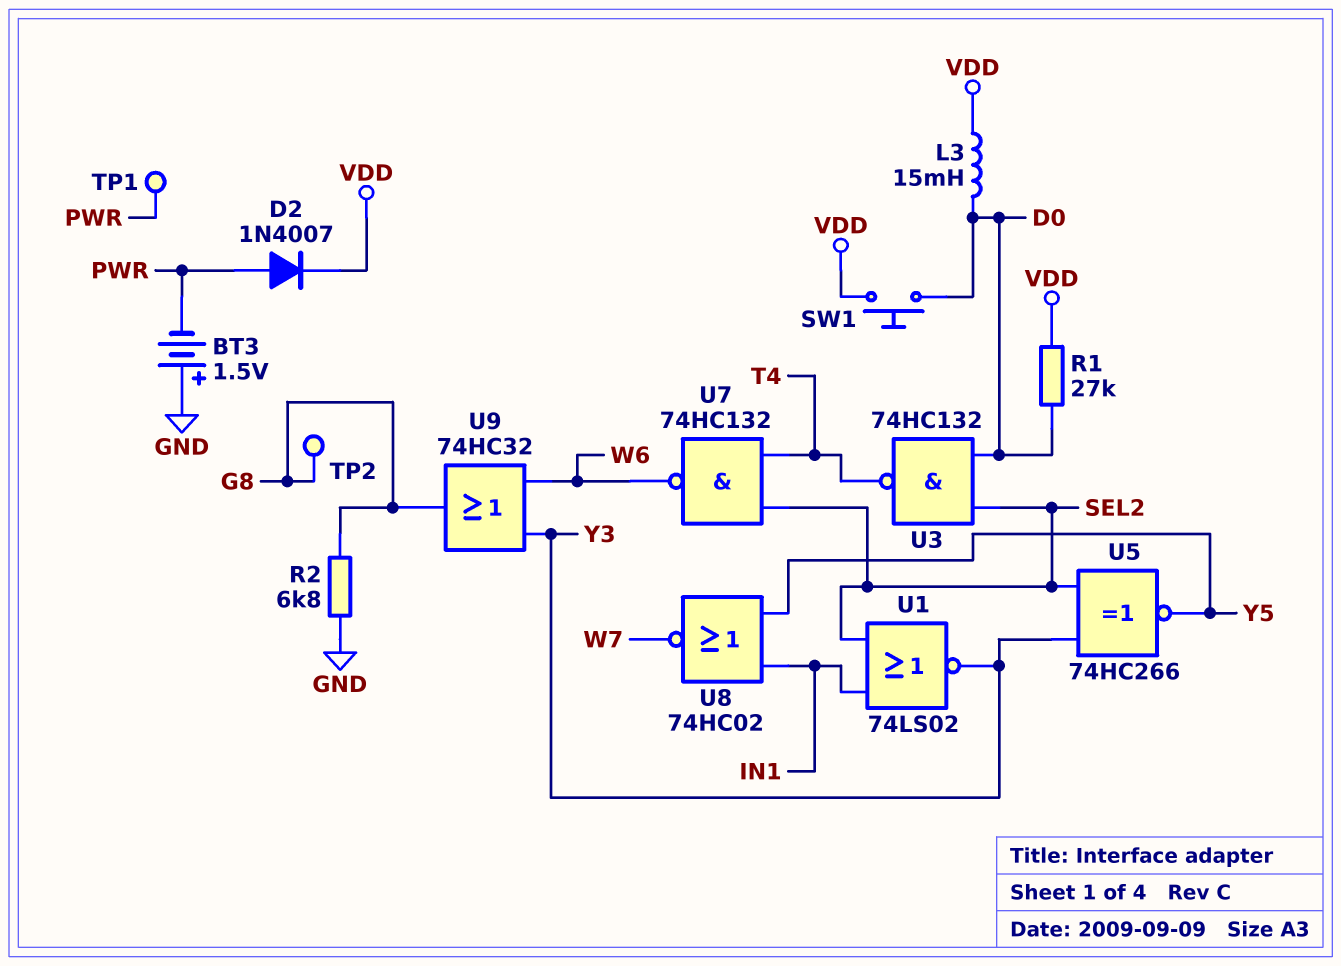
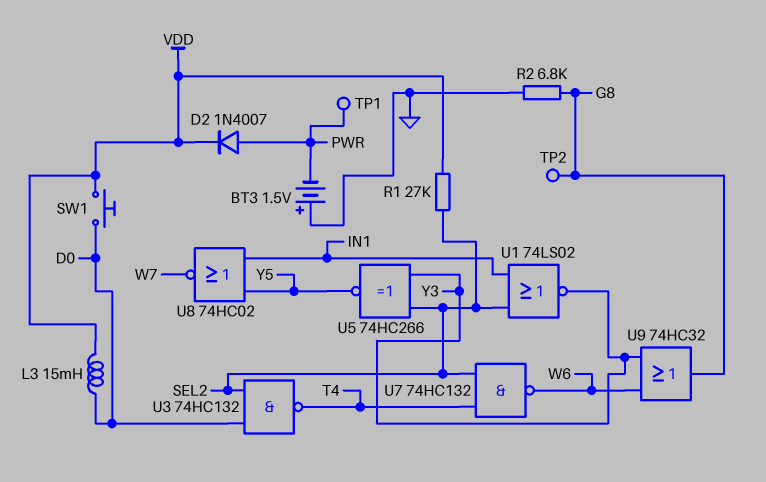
R1: 27k (D0, VDD) -> 27k (SEL2, VDD)

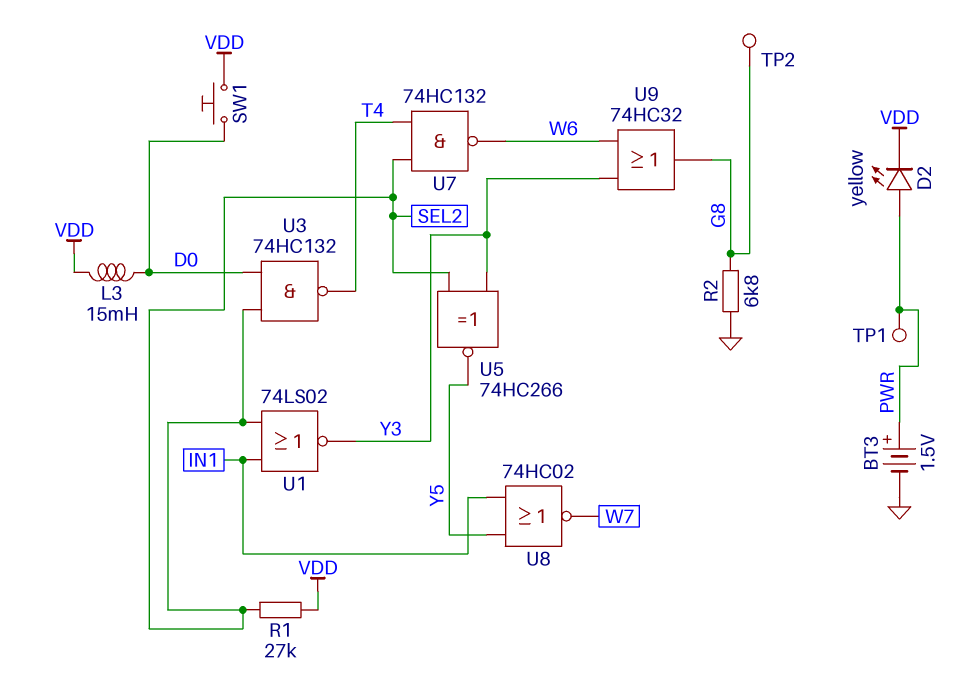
BT3: 1.5V (plus GND, minus PWR) -> 1.5V (plus PWR, minus GND)
D2: diode 1N4007 (A PWR, K VDD) -> LED yellow (A PWR, K VDD)

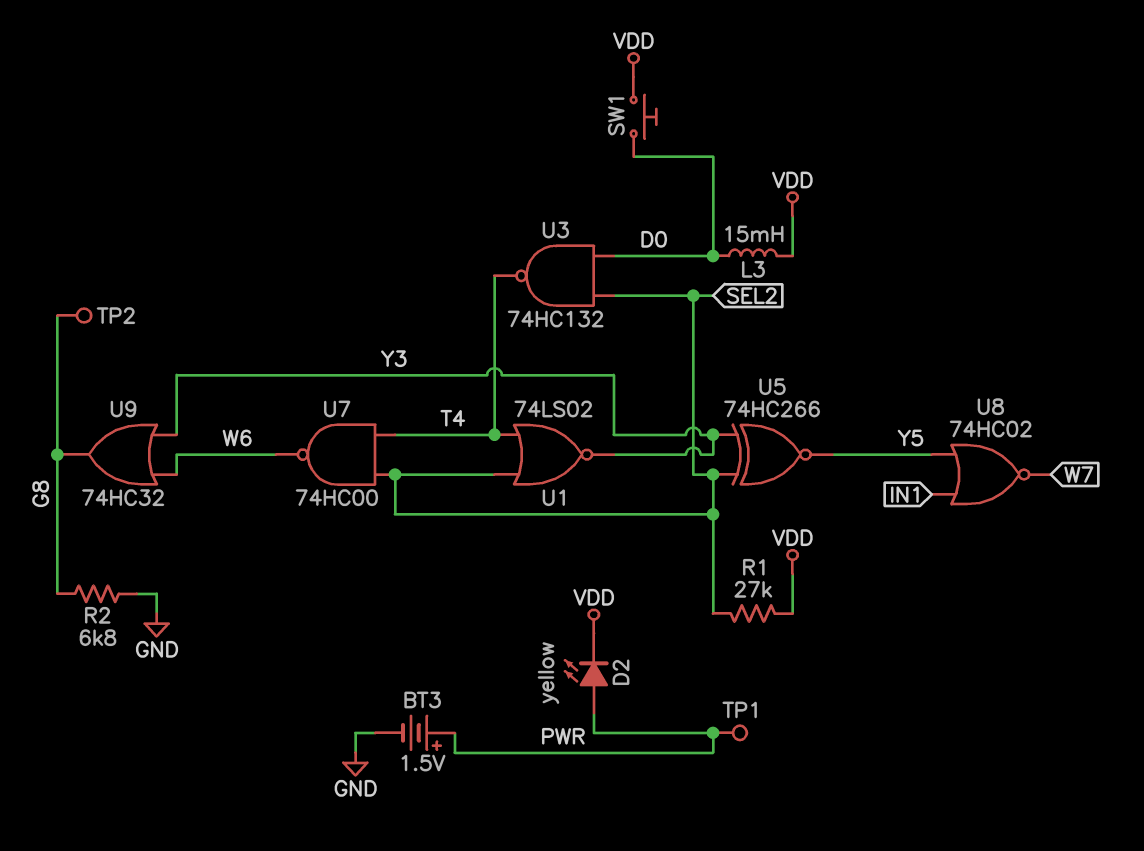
U1: NOR 74LS02 (in IN1, in SEL2, out Y3) -> NOR 74LS02 (in SEL2, in T4, out Y3)
U7: NAND 74HC132 (in SEL2, in T4, out W6) -> NAND 74HC00 (in SEL2, in T4, out W6)

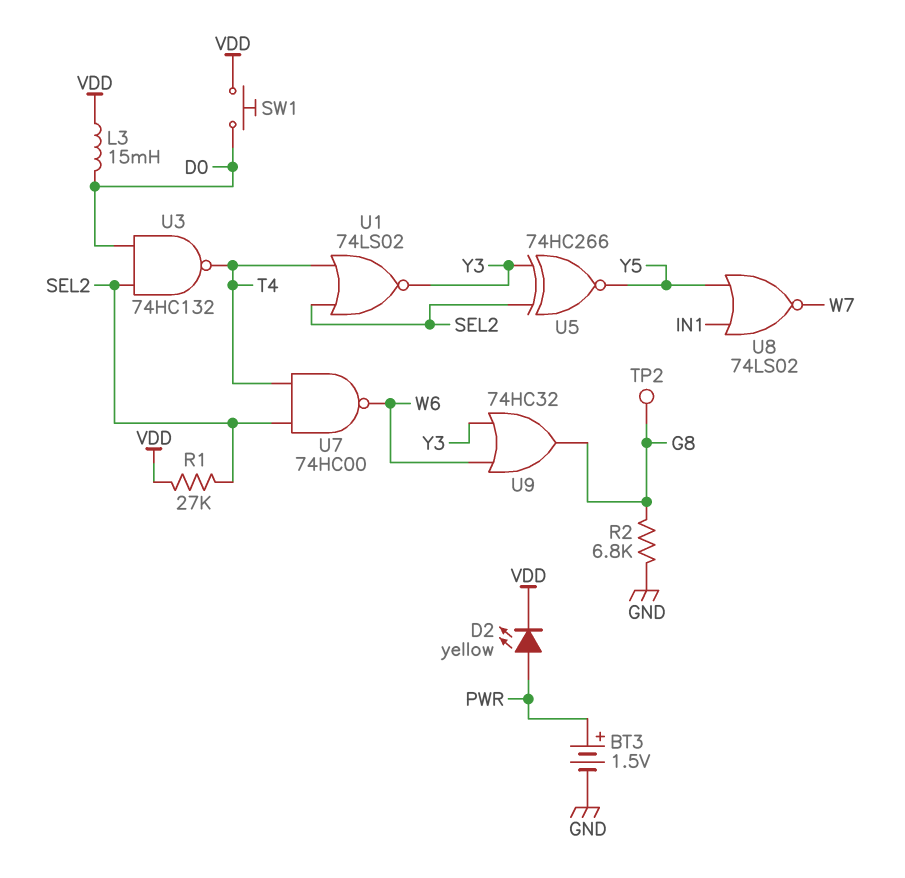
TP1: test point (PWR) -> none
U8: NOR 74HC02 (in IN1, in Y5, out W7) -> NOR 74LS02 (in IN1, in Y5, out W7)

